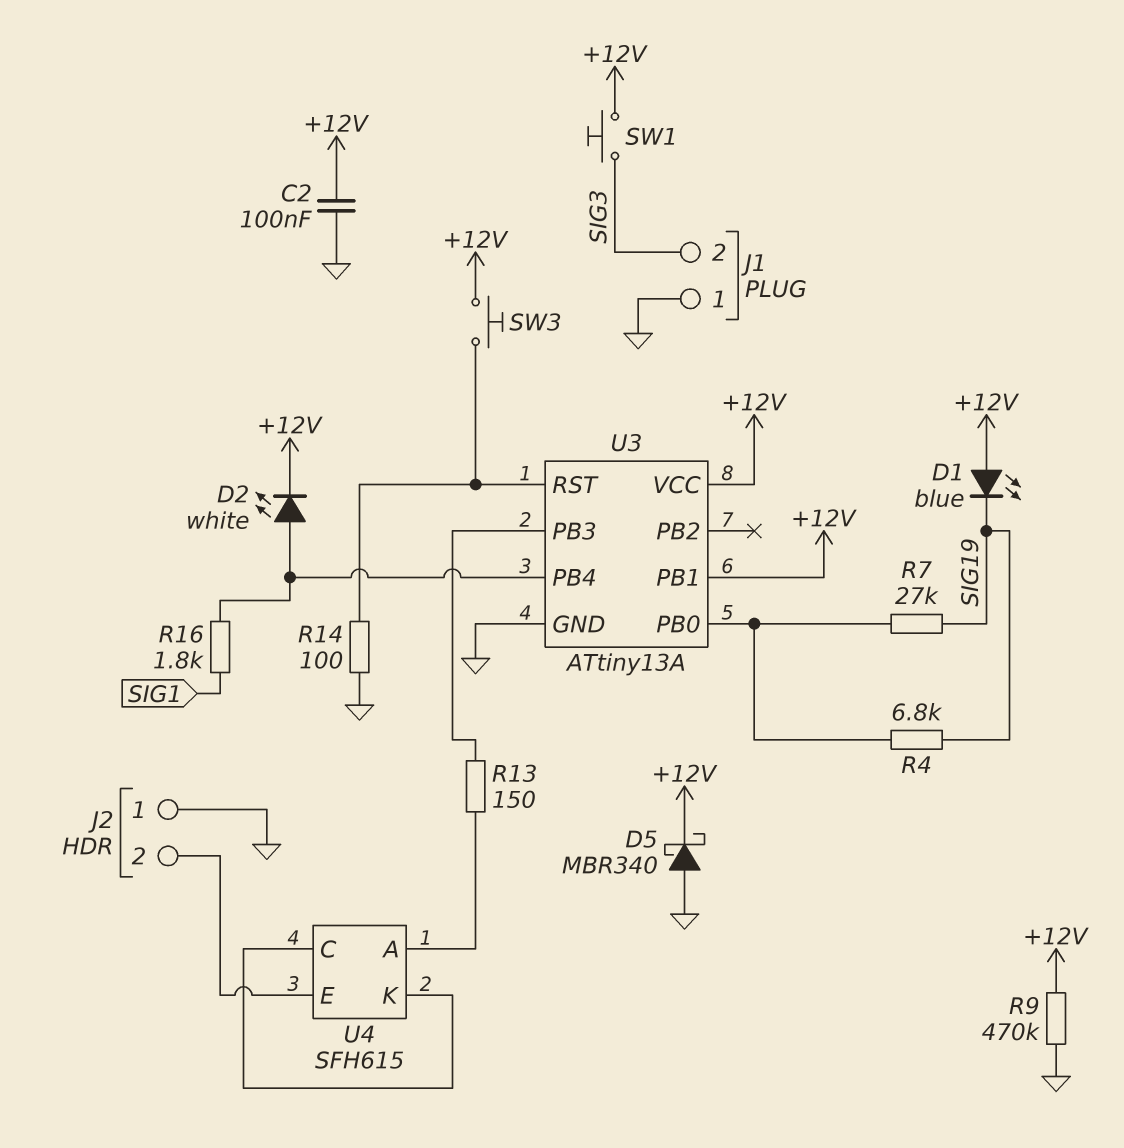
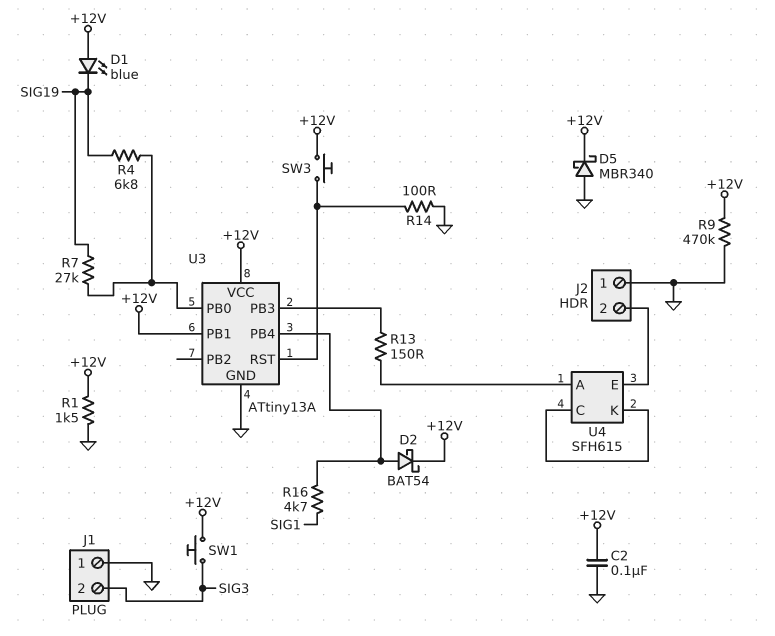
D2: LED white (A U3/PB4, K +12V) -> schottky BAT54 (A U3/PB4, K +12V)
R1: none -> 1.5k (+12V, GND)
R16: 1.8k (SIG1, U3/PB4) -> 4.7k (SIG1, U3/PB4)

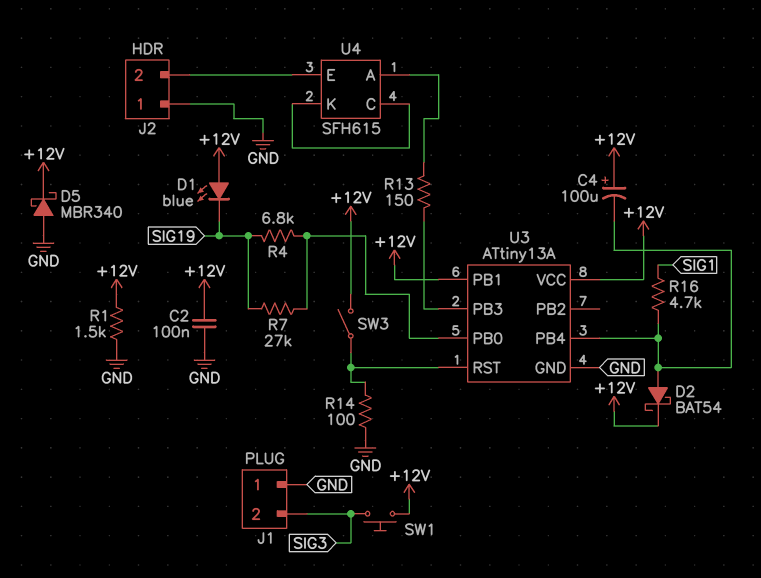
C4: none -> 100uF (plus +12V, minus U3/PB4)
R9: 470k (+12V, GND) -> none
SW3: button (+12V, U3/RST) -> switch (+12V, U3/RST)

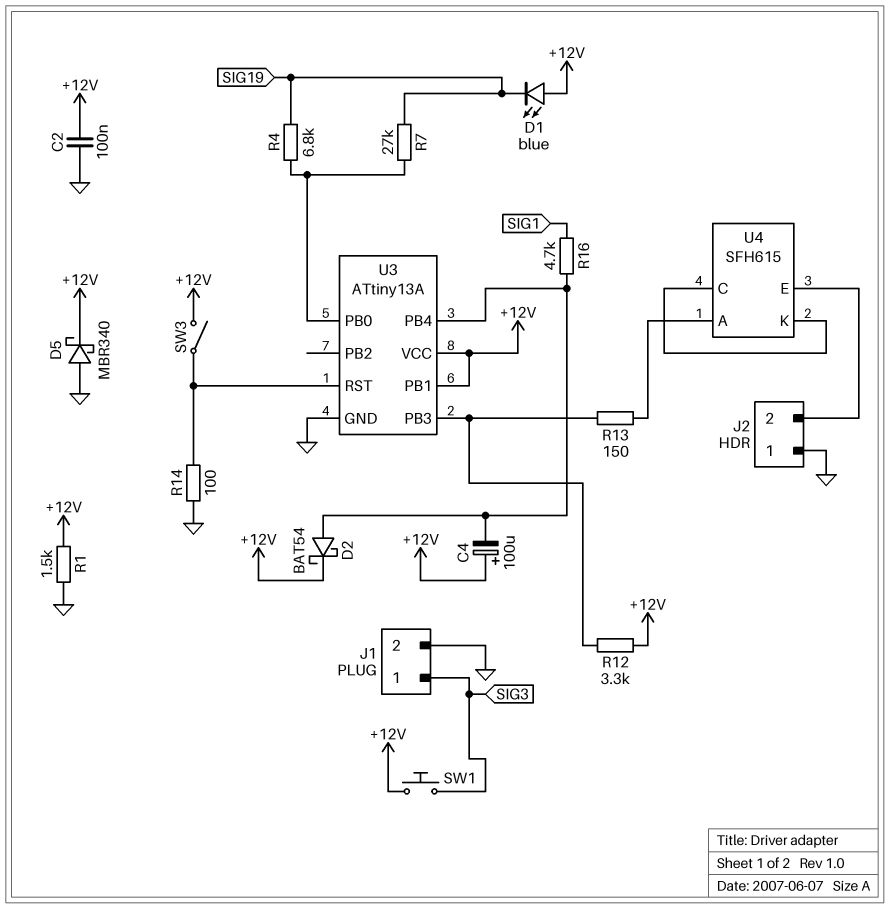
J1 pin 1: GND -> SIG3
J1 pin 2: SIG3 -> GND
R12: none -> 3.3k (+12V, U3/PB3)

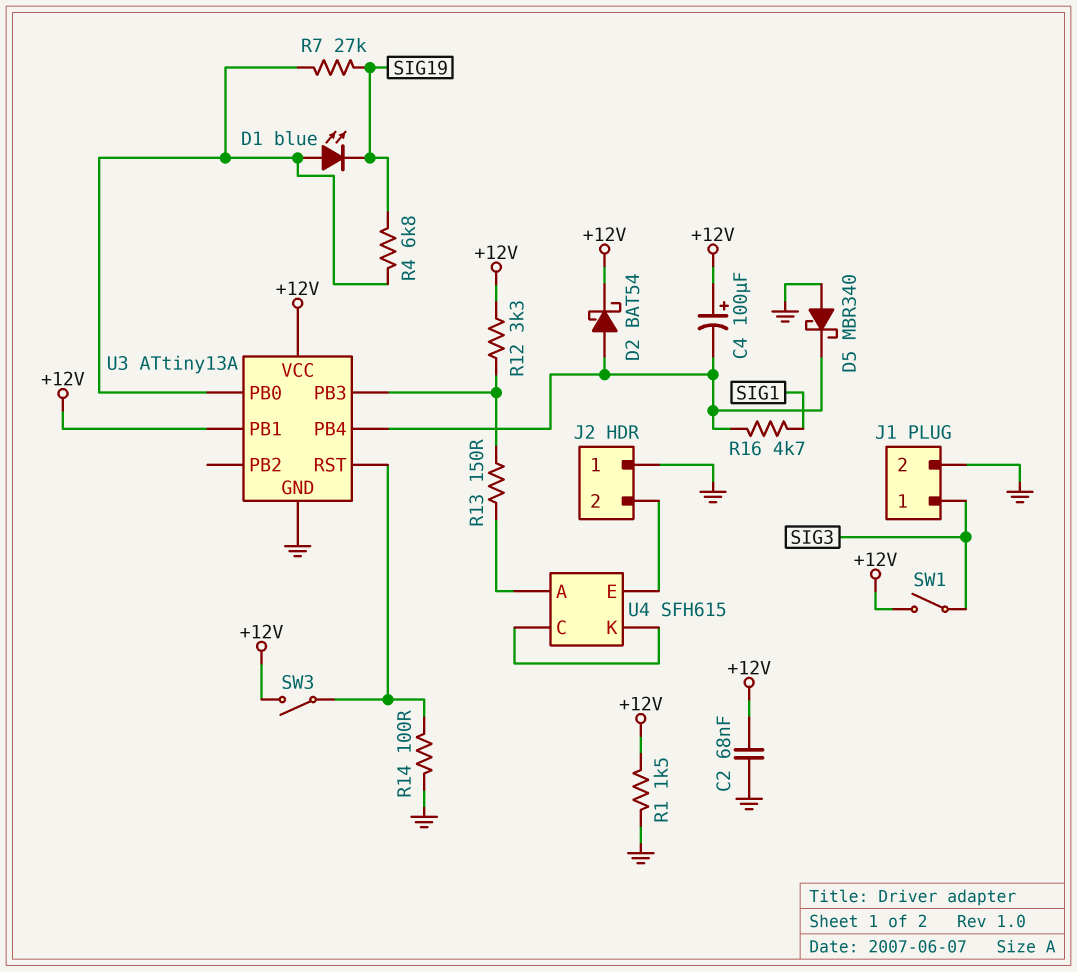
C2: 100nF (+12V, GND) -> 68nF (+12V, GND)
D1: LED blue (A +12V, K SIG19) -> LED blue (A U3/PB0, K SIG19)
D5: schottky MBR340 (A GND, K +12V) -> schottky MBR340 (A GND, K U3/PB4)
SW1: button (+12V, SIG3) -> switch (+12V, SIG3)

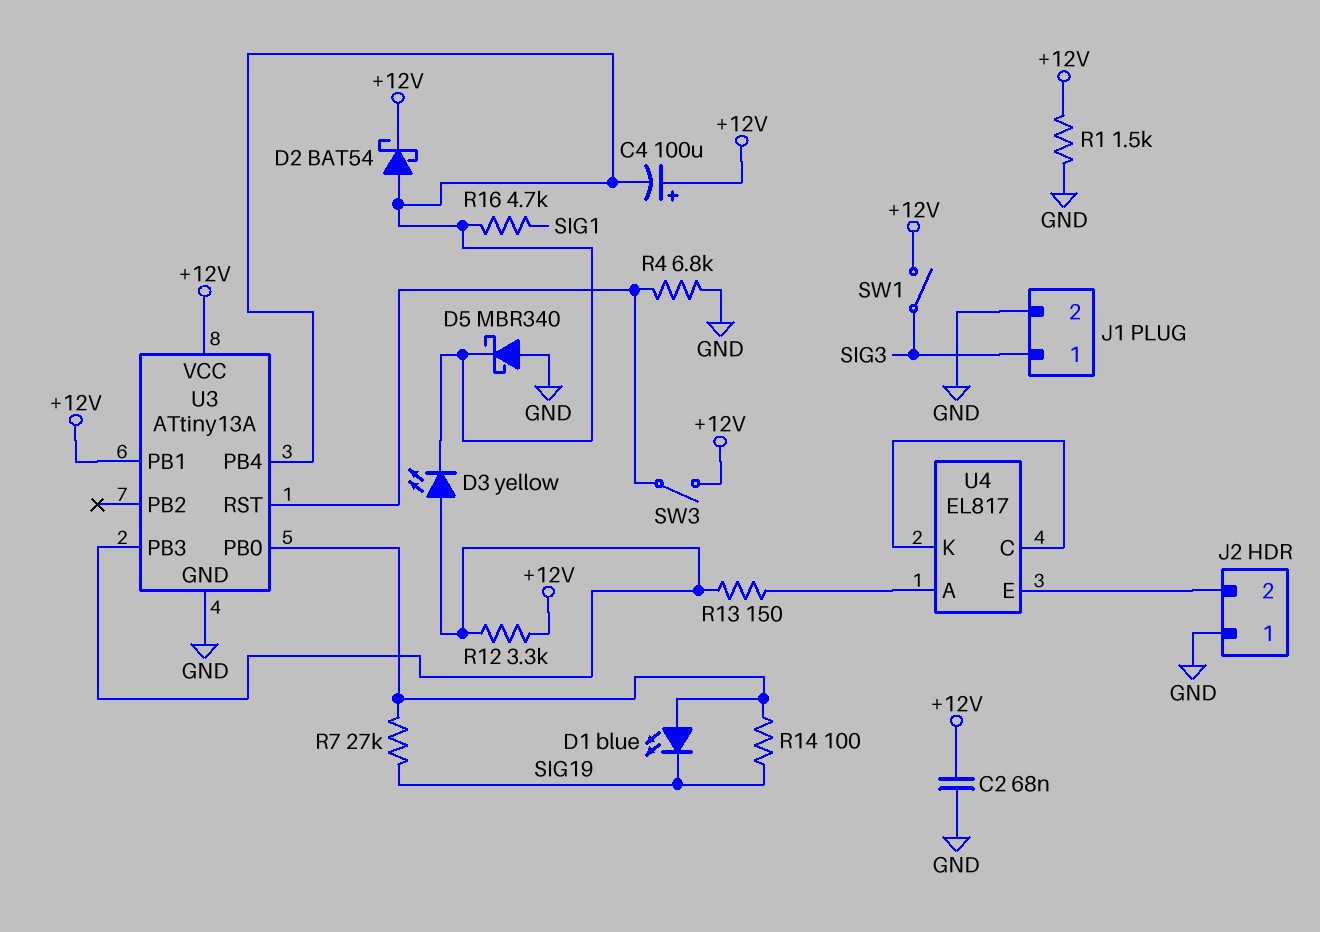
D3: none -> LED yellow (A U3/PB3, K U3/PB4)
R4: 6.8k (SIG19, U3/PB0) -> 6.8k (GND, U3/RST)
R14: 100 (GND, U3/RST) -> 100 (SIG19, U3/PB0)
U4: SFH615 -> EL817

